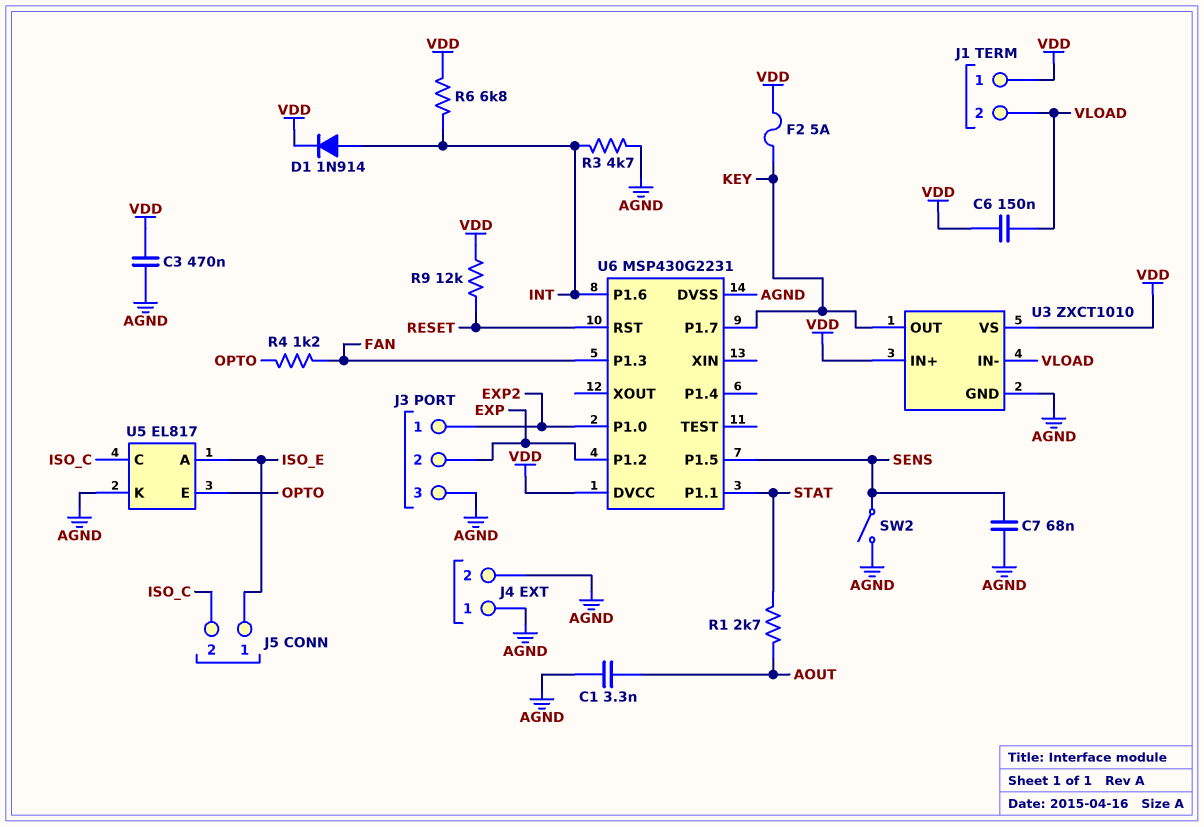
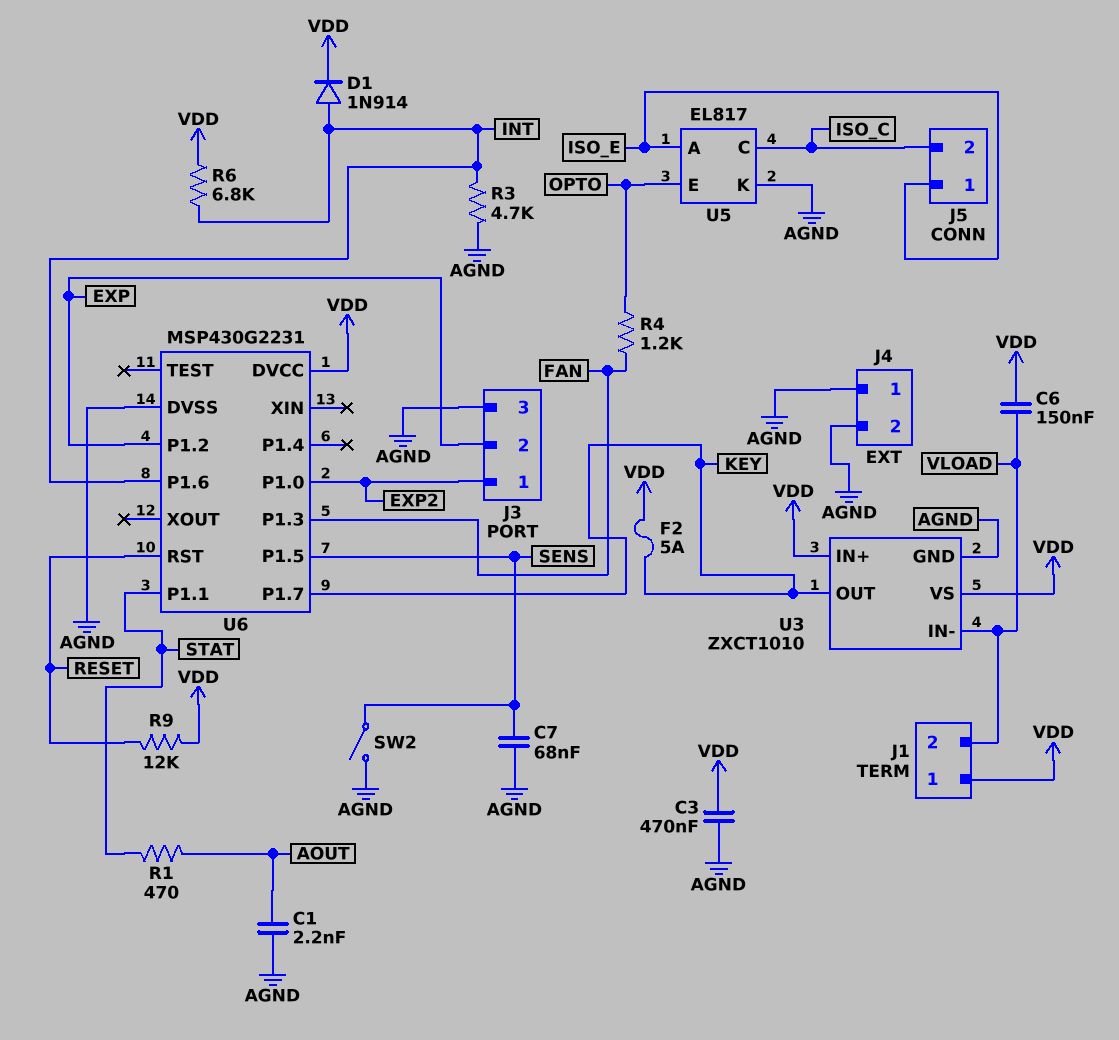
C1: 3.3nF (AGND, AOUT) -> 2.2nF (AGND, AOUT)
R1: 2.7k (AOUT, STAT) -> 470 (AOUT, STAT)

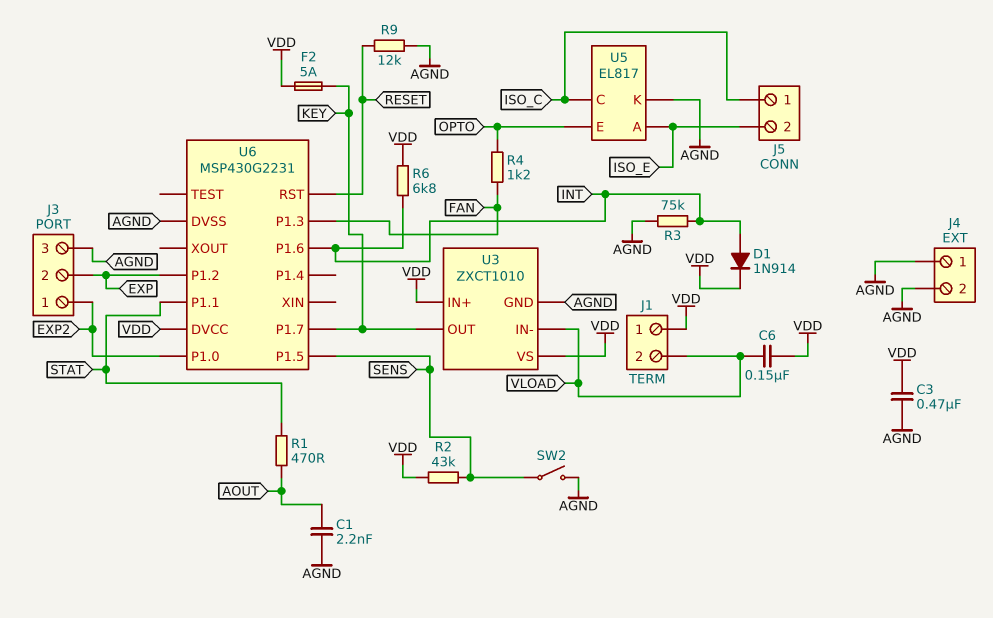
C7: 68nF (AGND, SENS) -> none
J5 pin 1: ISO_E -> ISO_C
J5 pin 2: ISO_C -> ISO_E
R2: none -> 43k (SENS, VDD)
R3: 4.7k (AGND, INT) -> 75k (AGND, INT)
R9: 12k (RESET, VDD) -> 12k (AGND, RESET)

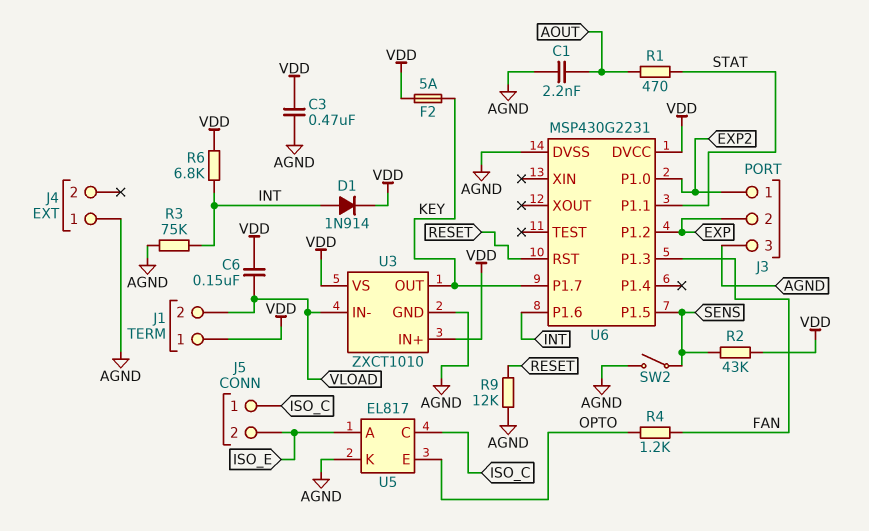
J4 pin 2: AGND -> none

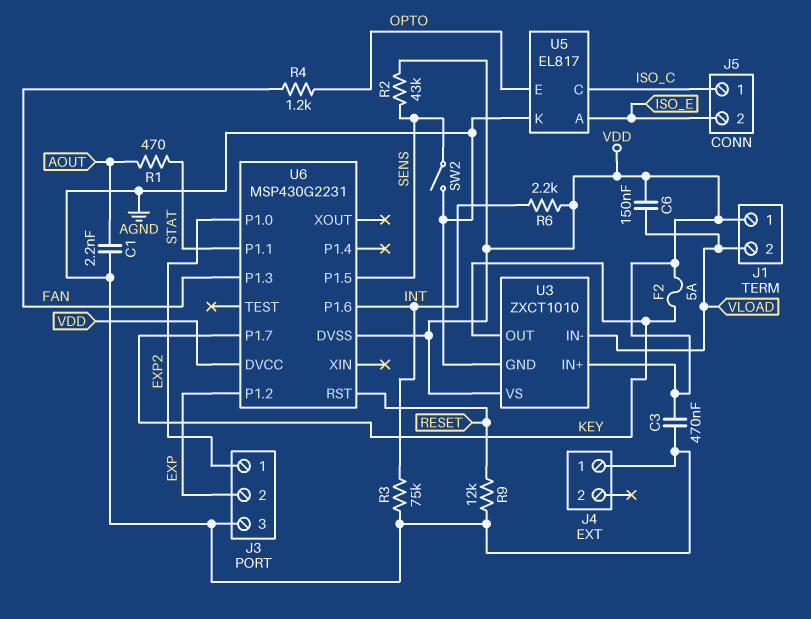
D1: diode 1N914 (A INT, K VDD) -> none
R6: 6.8k (INT, VDD) -> 2.2k (INT, VDD)
U6 pin DVSS: AGND -> VDD

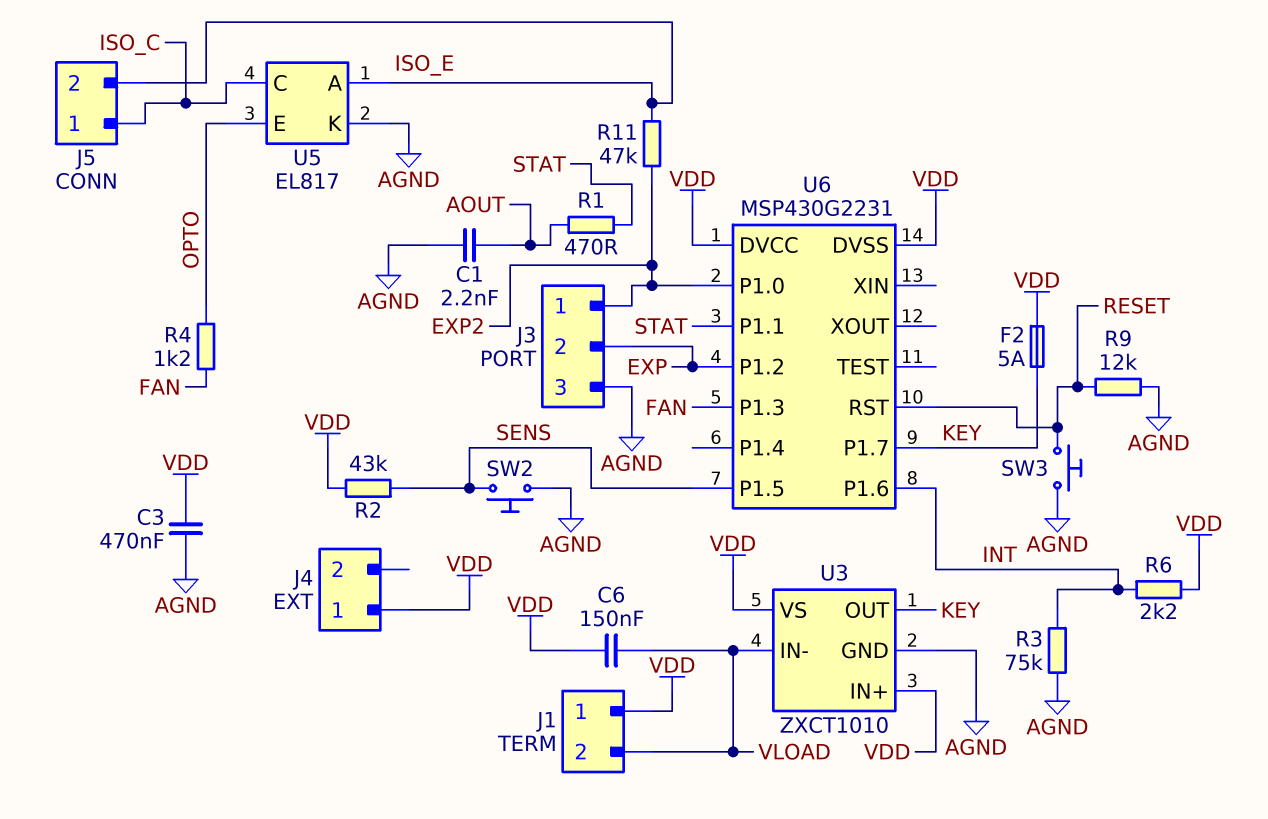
J4 pin 1: AGND -> VDD
R11: none -> 47k (EXP2, ISO_E)
SW2: switch (AGND, SENS) -> button (AGND, SENS)
SW3: none -> button (AGND, RESET)

